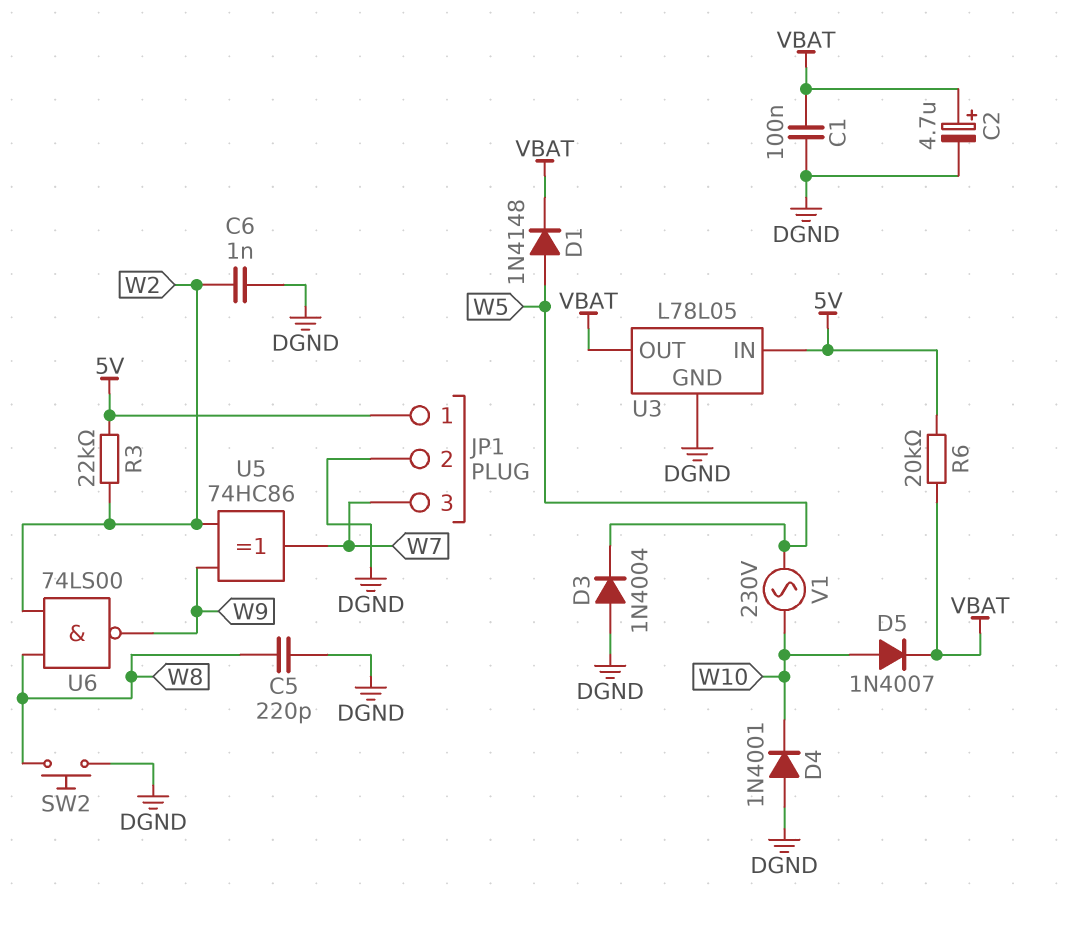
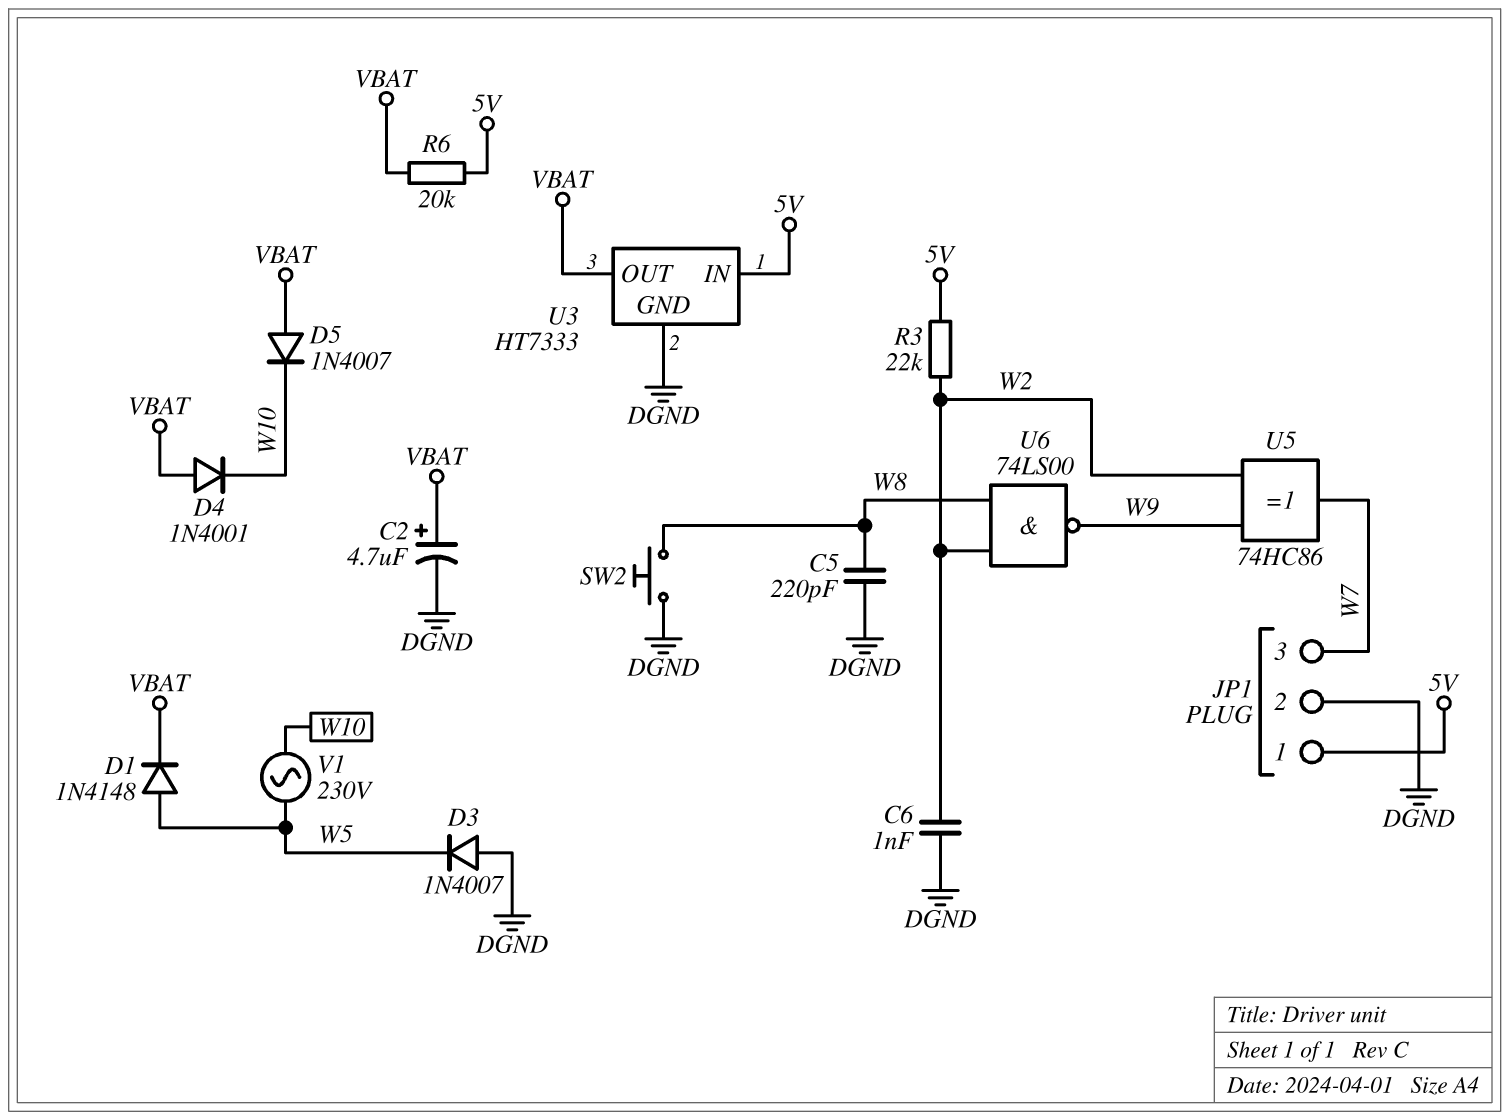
C1: 100nF (DGND, VBAT) -> none
D3: diode 1N4004 (A DGND, K W5) -> diode 1N4007 (A DGND, K W5)
D4: diode 1N4001 (A DGND, K W10) -> diode 1N4001 (A VBAT, K W10)
D5: diode 1N4007 (A W10, K VBAT) -> diode 1N4007 (A VBAT, K W10)
U3: L78L05 -> HT7333

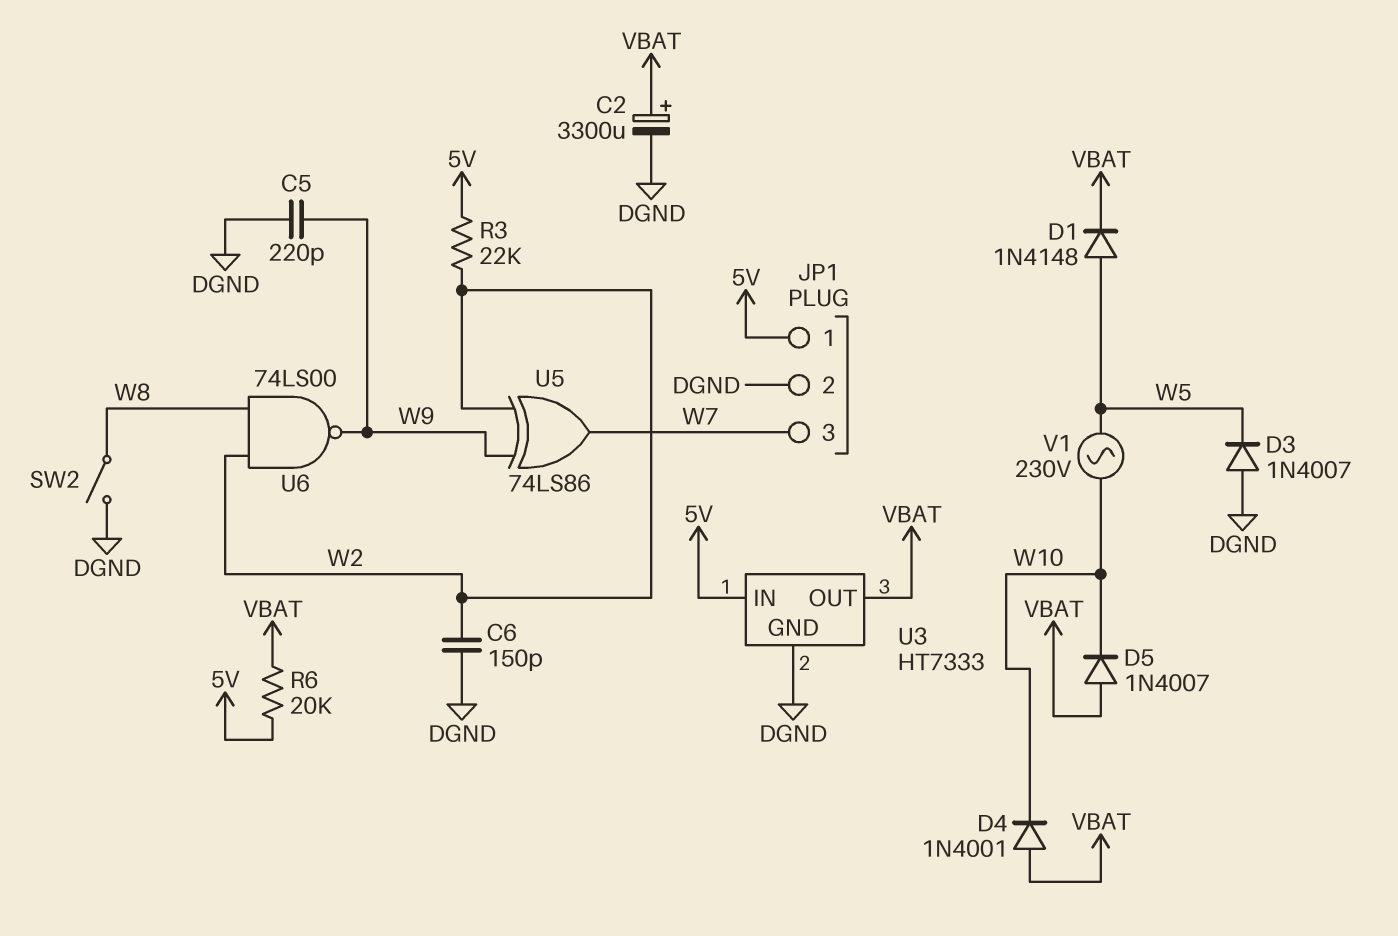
C2: 4.7uF (plus VBAT, minus DGND) -> 3300uF (plus VBAT, minus DGND)
C5: 220pF (DGND, W8) -> 220pF (DGND, W9)
C6: 1nF (DGND, W2) -> 150pF (DGND, W2)
SW2: button (DGND, W8) -> switch (DGND, W8)
U5: XOR 74HC86 (in W2, in W9, out W7) -> XOR 74LS86 (in W2, in W9, out W7)

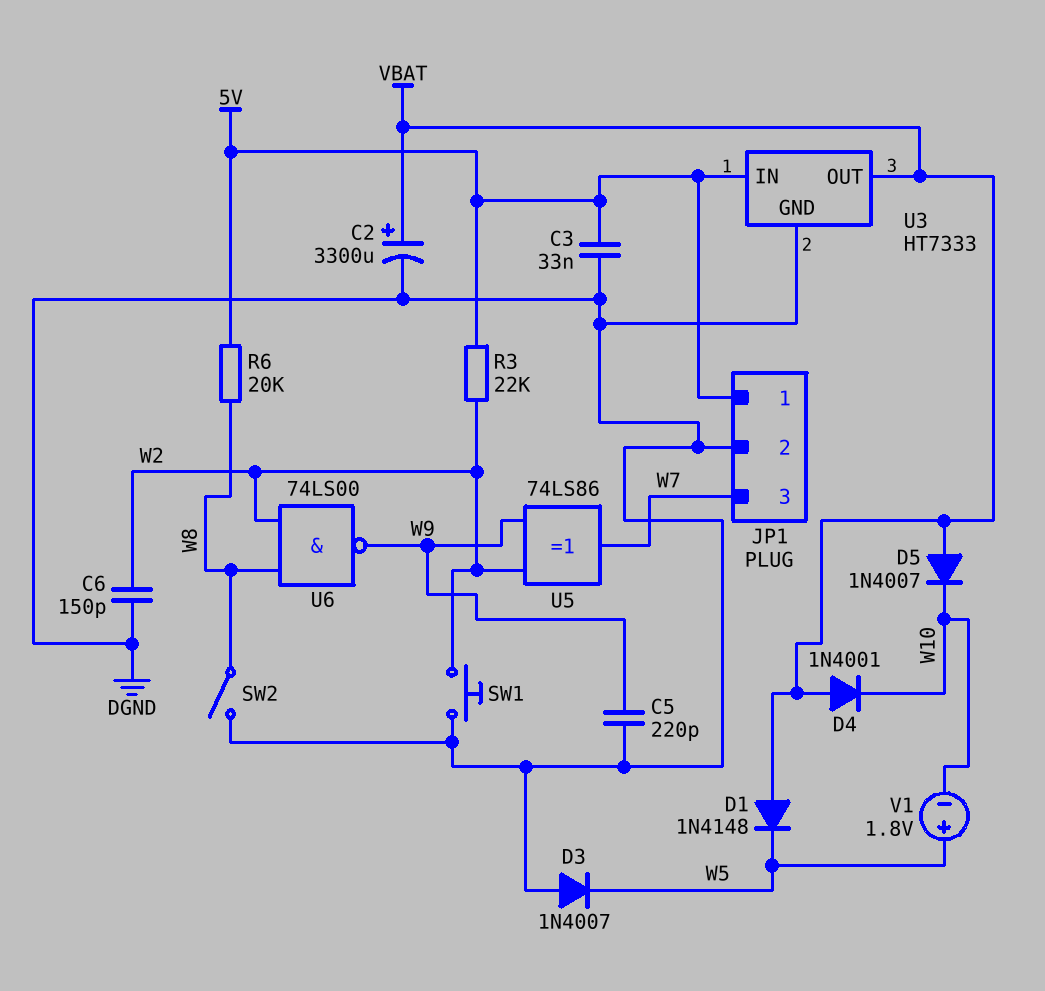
C3: none -> 33nF (5V, DGND)
D1: diode 1N4148 (A W5, K VBAT) -> diode 1N4148 (A VBAT, K W5)
R6: 20k (5V, VBAT) -> 20k (5V, W8)
SW1: none -> button (DGND, W2)
V1: AC 230V (W5, W10) -> 1.8V (plus W5, minus W10)

